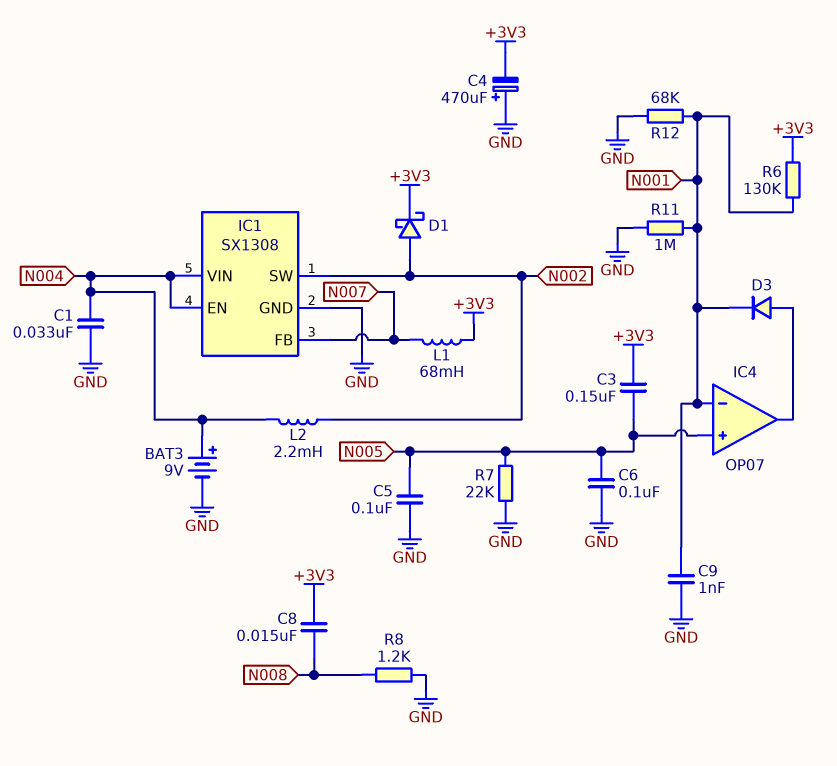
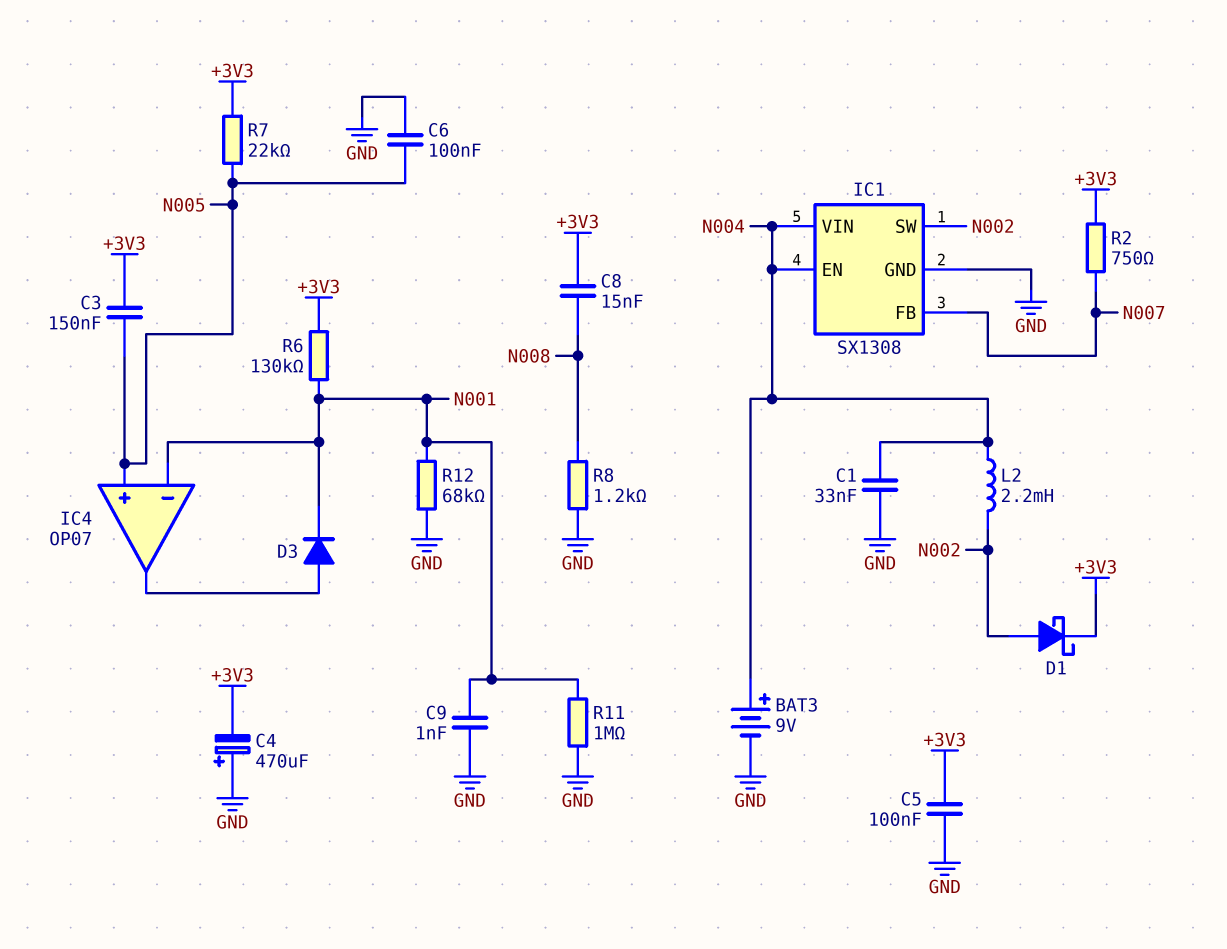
C5: 100nF (GND, N005) -> 100nF (+3V3, GND)
L1: 68mH (+3V3, N007) -> none
R2: none -> 750 (+3V3, N007)
R7: 22k (GND, N005) -> 22k (+3V3, N005)

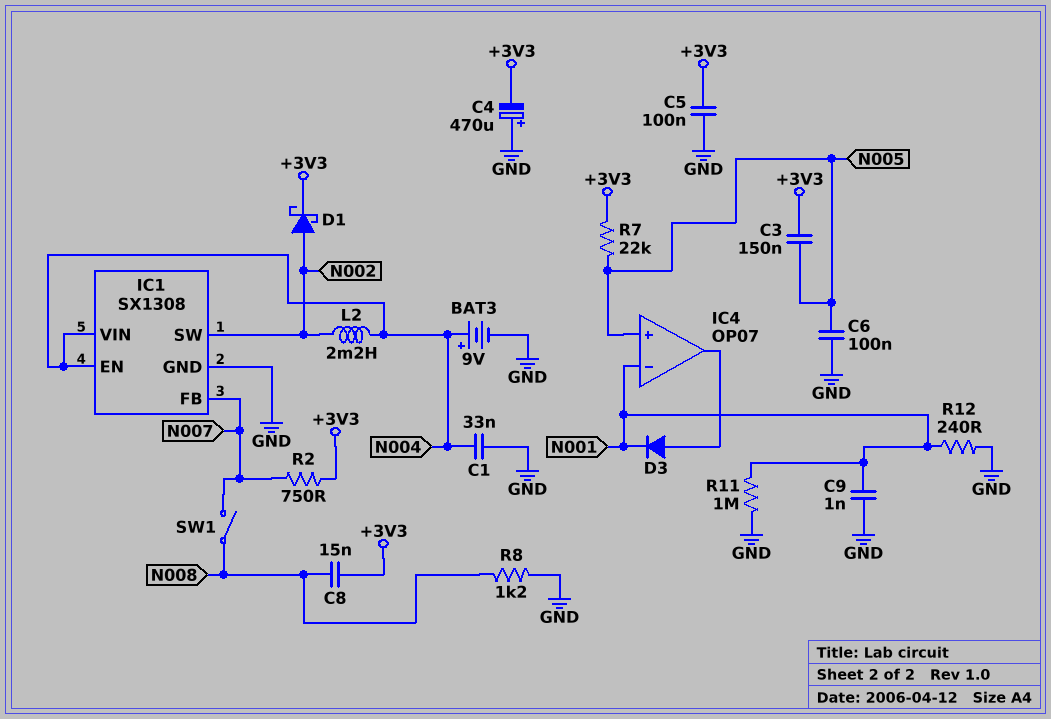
R6: 130k (+3V3, N001) -> none
R12: 68k (GND, N001) -> 240 (GND, N001)
SW1: none -> switch (N007, N008)

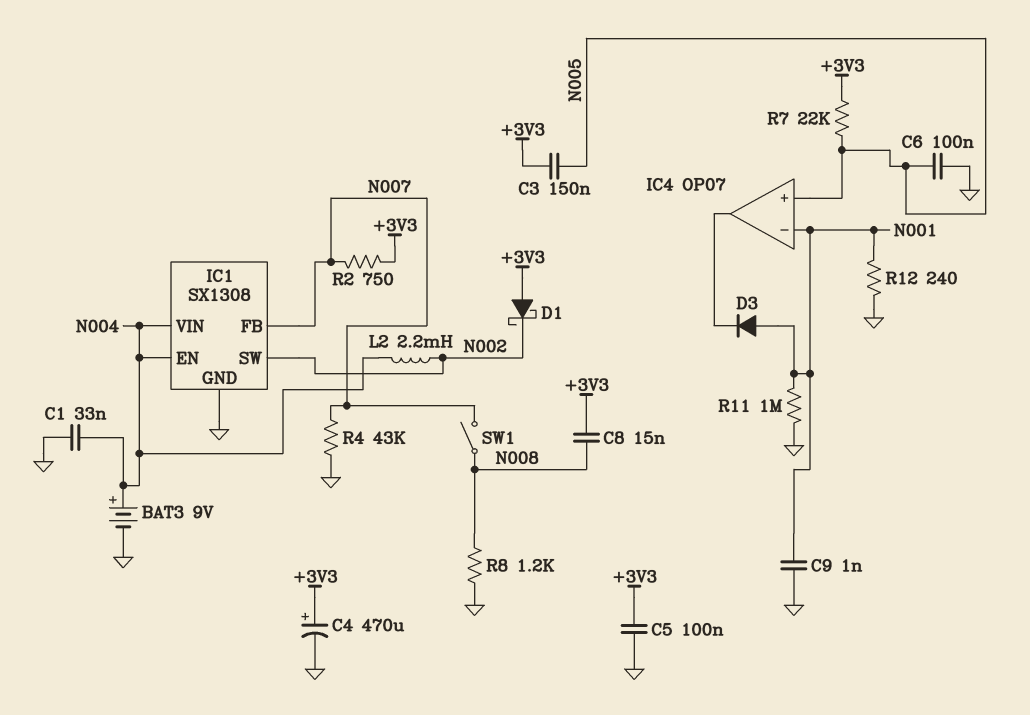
C4: 470uF (plus GND, minus +3V3) -> 470uF (plus +3V3, minus GND)
D1: schottky (A N002, K +3V3) -> schottky (A +3V3, K N002)
D3: diode (A IC4/out, K N001) -> diode (A N001, K IC4/out)
R4: none -> 43k (GND, N007)

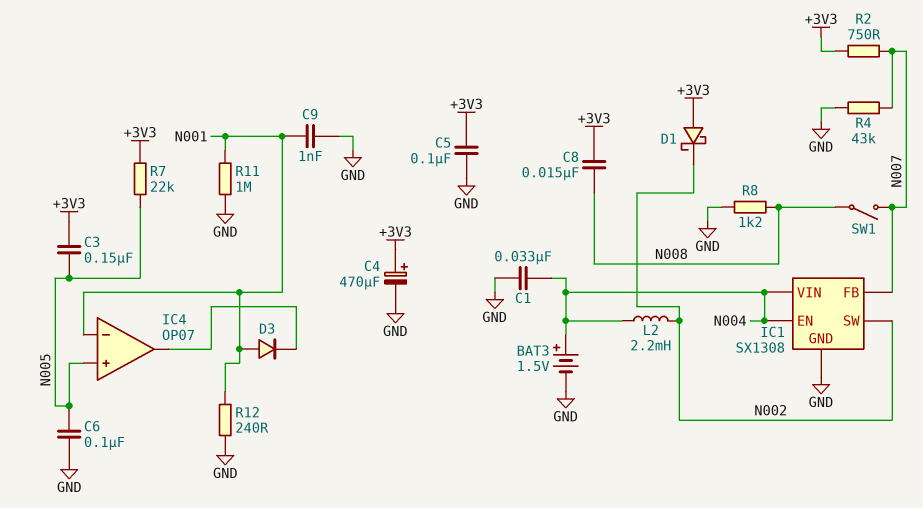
BAT3: 9V (plus N004, minus GND) -> 1.5V (plus N004, minus GND)

